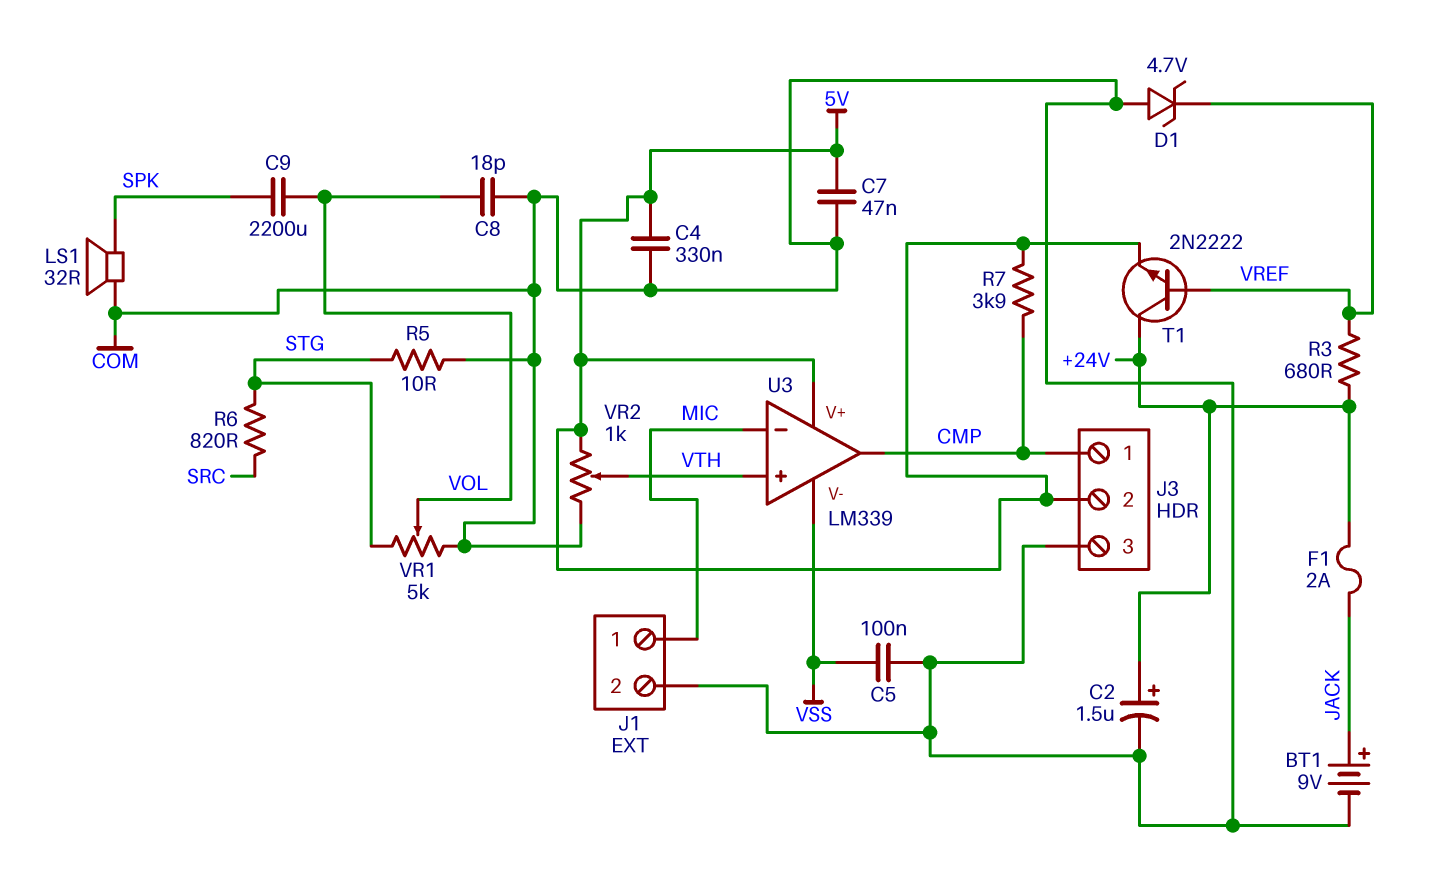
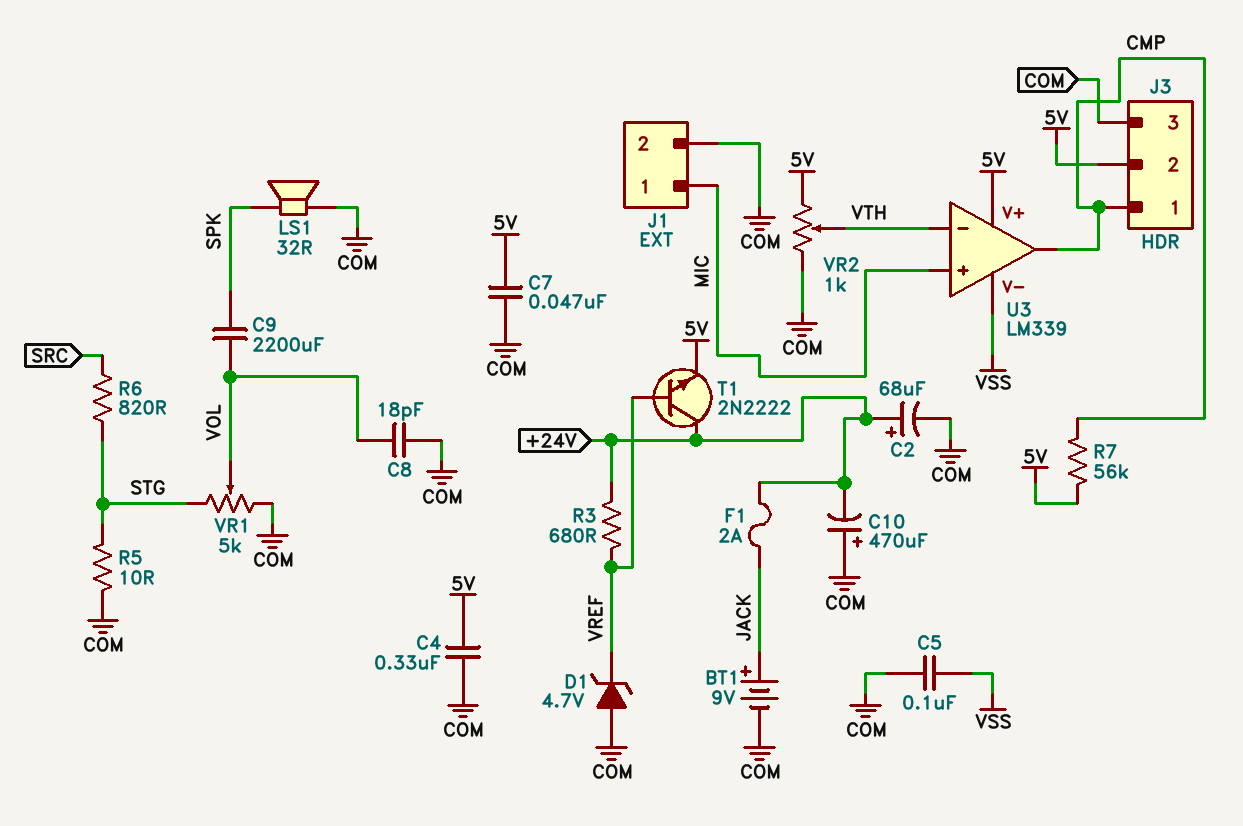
C2: 1.5uF (plus +24V, minus COM) -> 68uF (plus +24V, minus COM)
C10: none -> 470uF (plus COM, minus +24V)
R7: 3.9k (5V, CMP) -> 56k (5V, CMP)
U3 pin in+: VTH -> MIC
U3 pin in-: MIC -> VTH

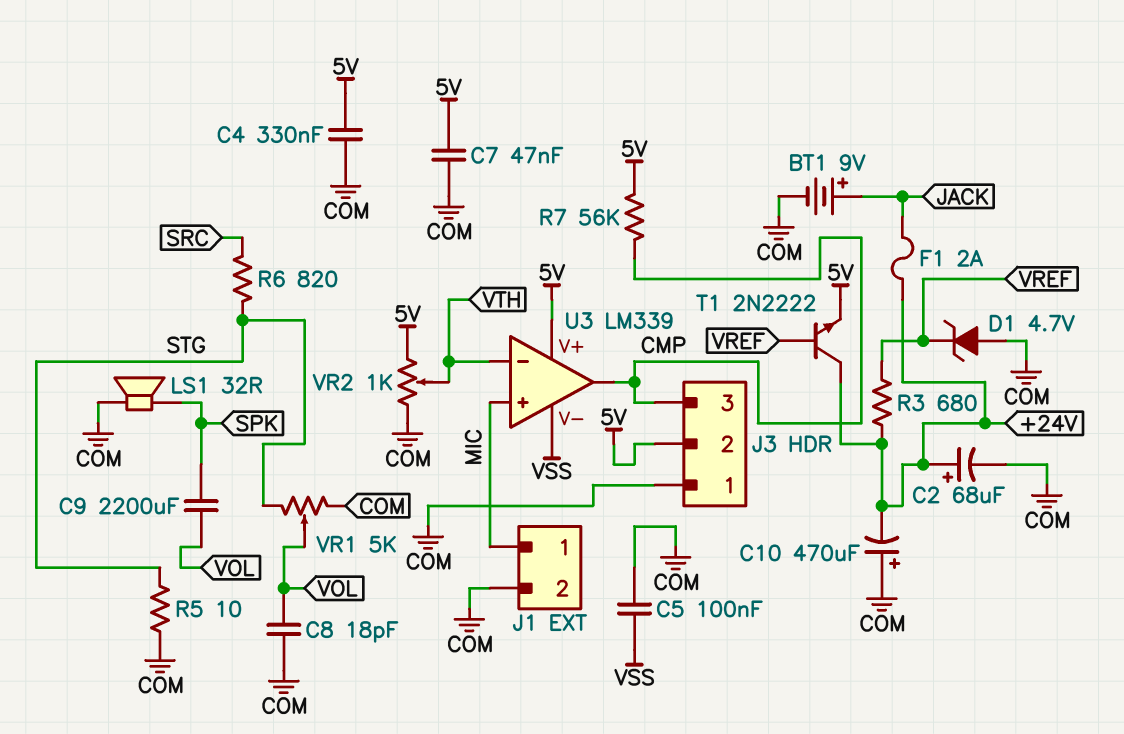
J3 pin 1: CMP -> COM
J3 pin 3: COM -> CMP

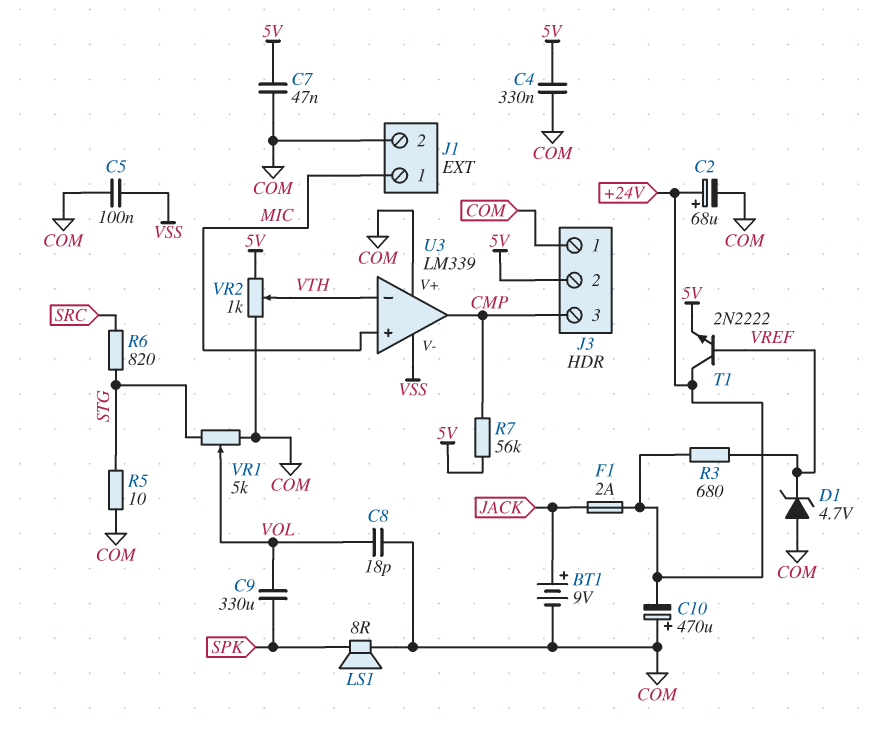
C9: 2200uF (SPK, VOL) -> 330uF (SPK, VOL)
LS1: speaker 32R (COM, SPK) -> speaker 8R (COM, SPK)
U3 pin V+: 5V -> COM

